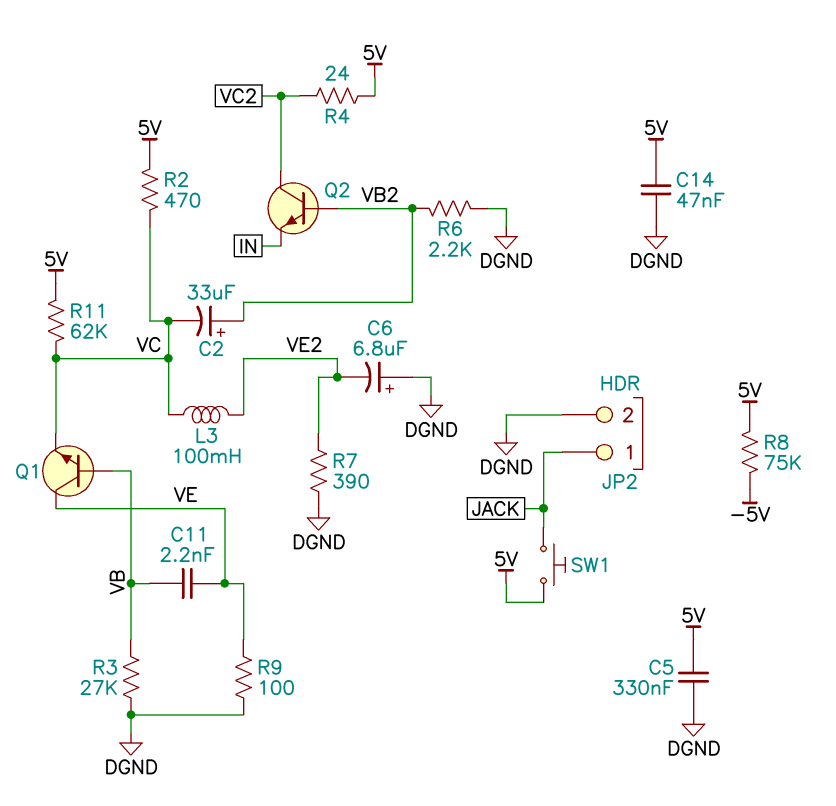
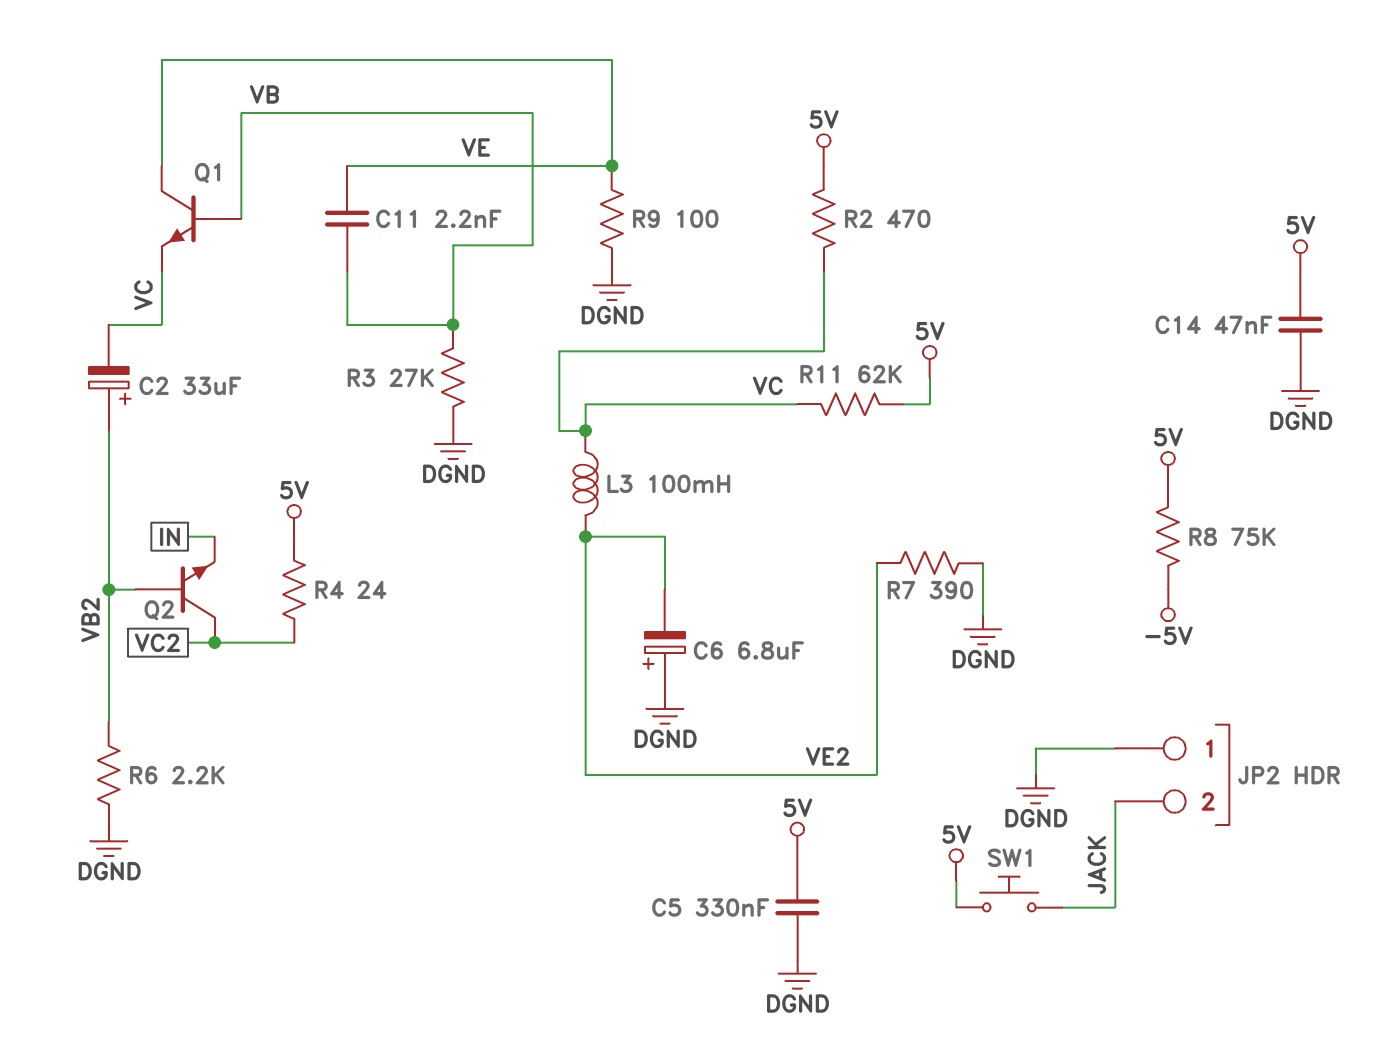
JP2 pin 1: JACK -> DGND
JP2 pin 2: DGND -> JACK

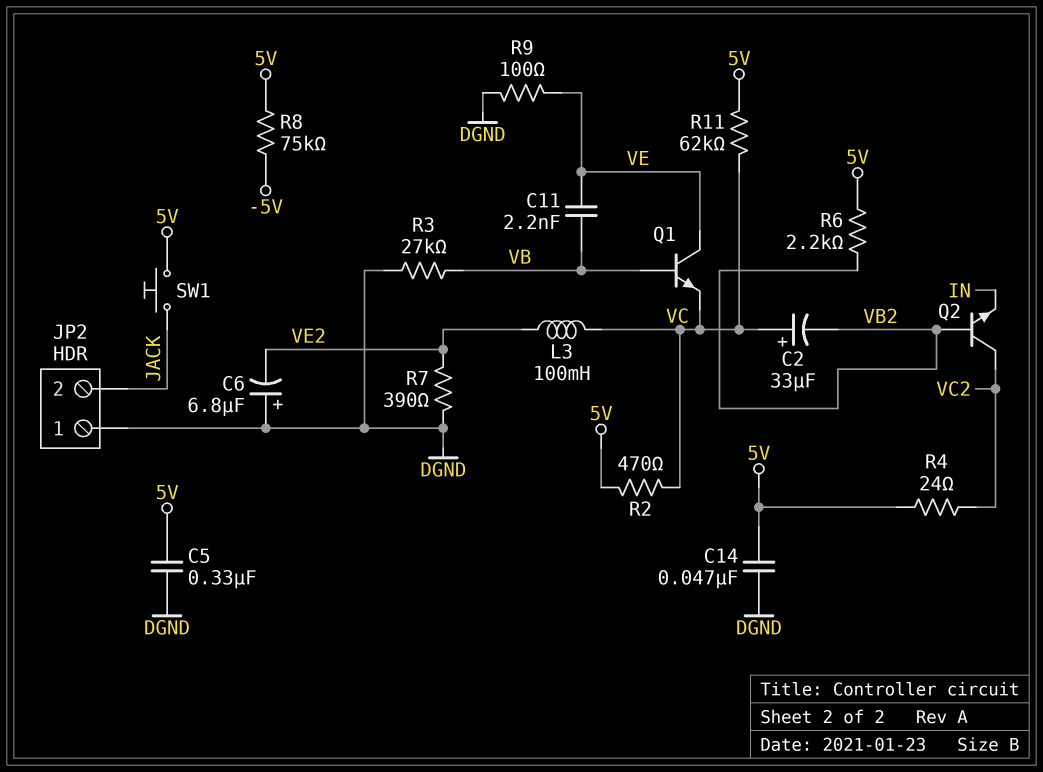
C2: 33uF (plus VB2, minus VC) -> 33uF (plus VC, minus VB2)
R6: 2.2k (DGND, VB2) -> 2.2k (5V, VB2)

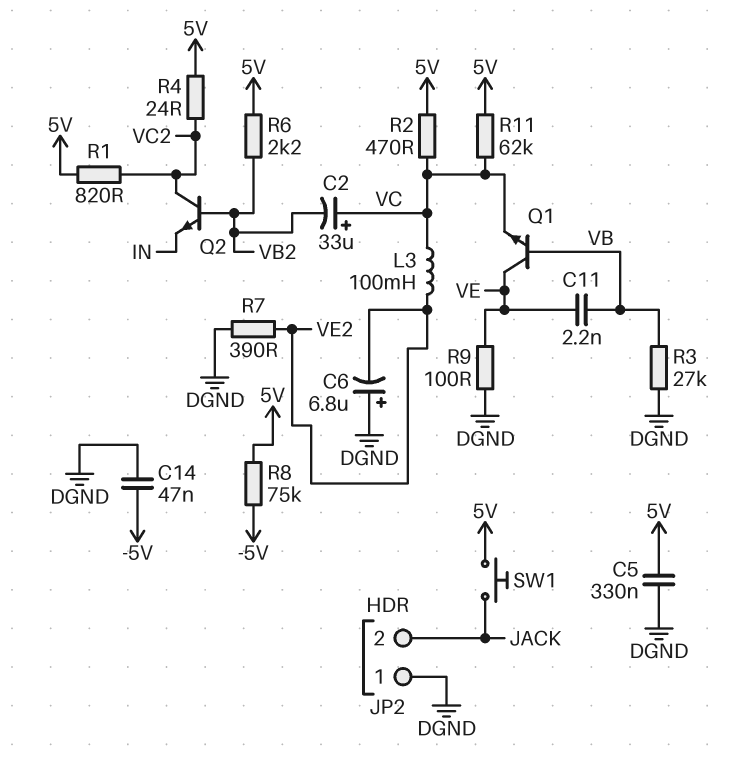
C14: 47nF (5V, DGND) -> 47nF (-5V, DGND)
R1: none -> 820 (5V, VC2)

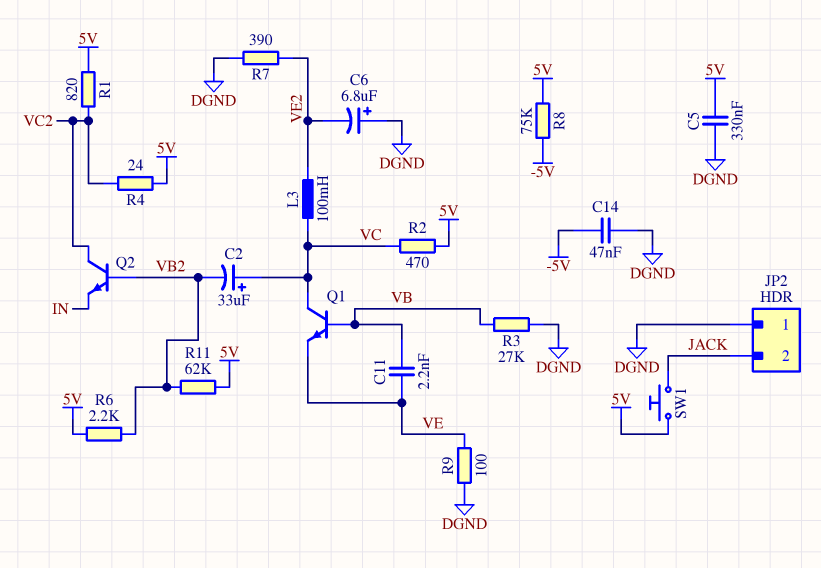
Q1: NPN (B VB, C VE, E VC) -> NPN (B VB, C VC, E VE)
R11: 62k (5V, VC) -> 62k (5V, VB2)

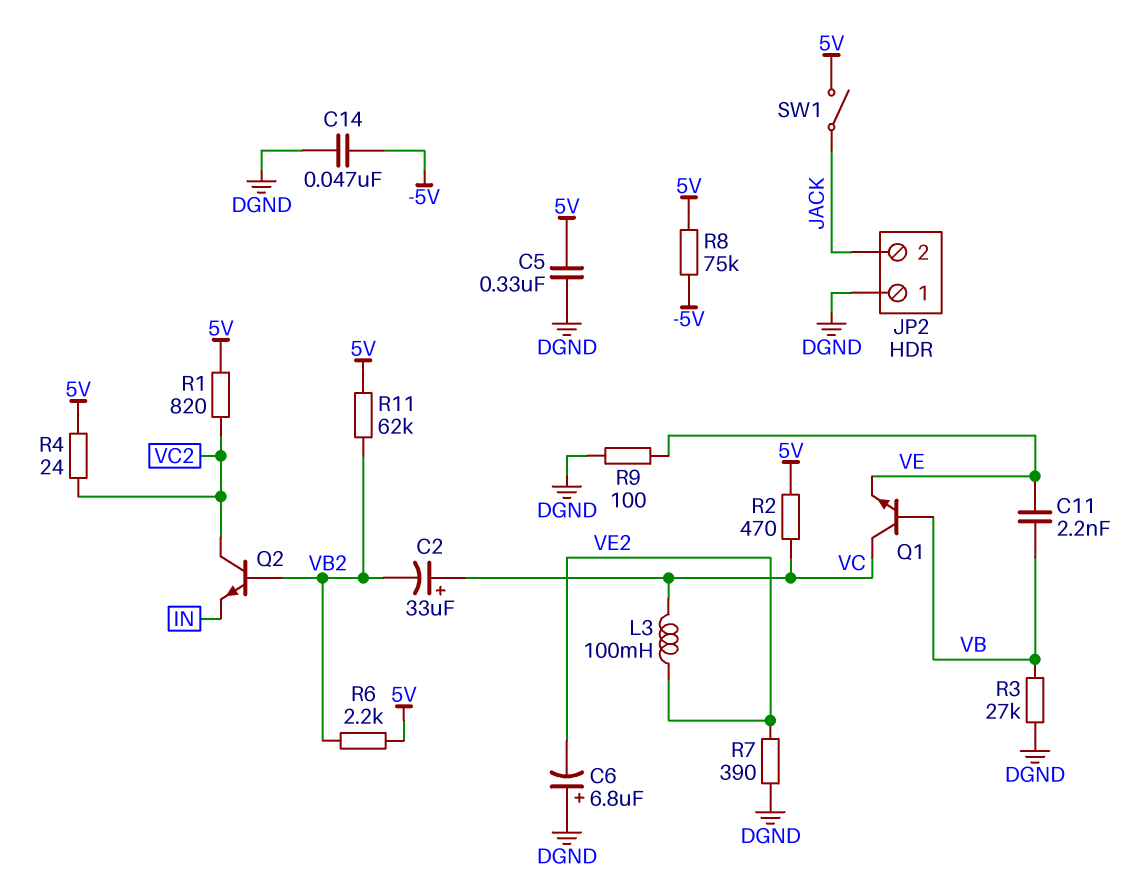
SW1: button (5V, JACK) -> switch (5V, JACK)

